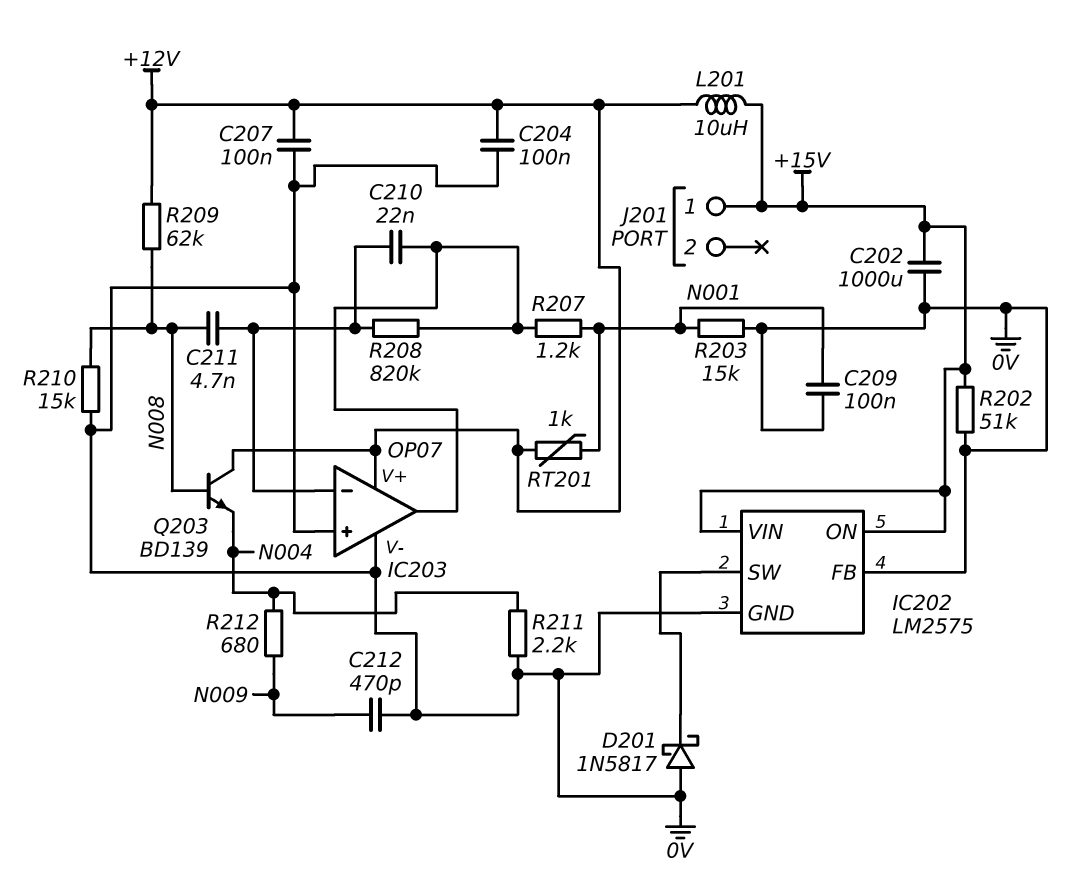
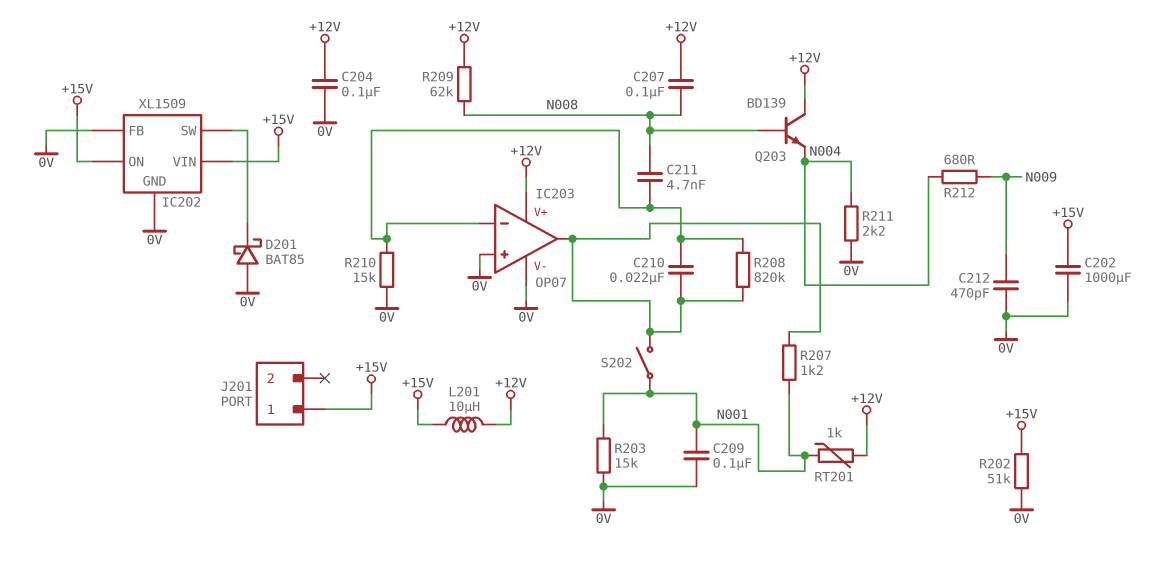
C207: 100nF (+12V, 0V) -> 100nF (+12V, N008)
D201: schottky 1N5817 (A 0V, K IC202/SW) -> schottky BAT85 (A 0V, K IC202/SW)
IC202: LM2575 -> XL1509
R210: 15k (0V, N008) -> 15k (0V, IC203/in-)
S202: none -> switch (IC203/out, N001)

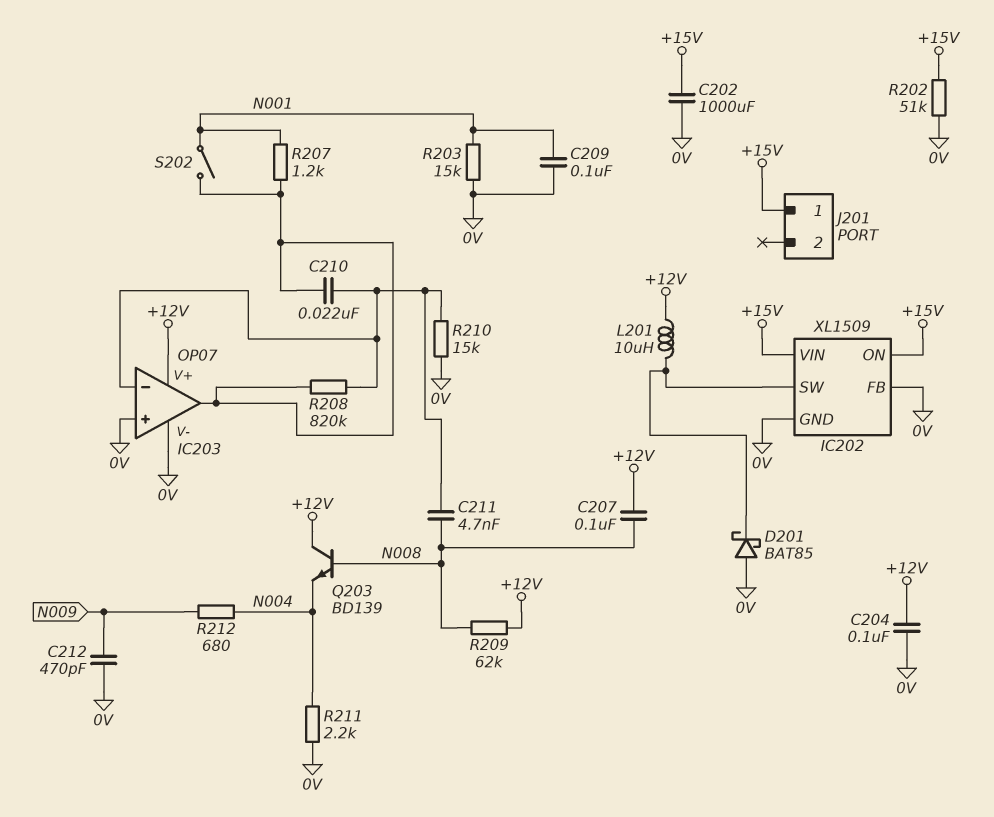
L201: 10uH (+12V, +15V) -> 10uH (+12V, IC202/SW)
RT201: 1k (+12V, N001) -> none

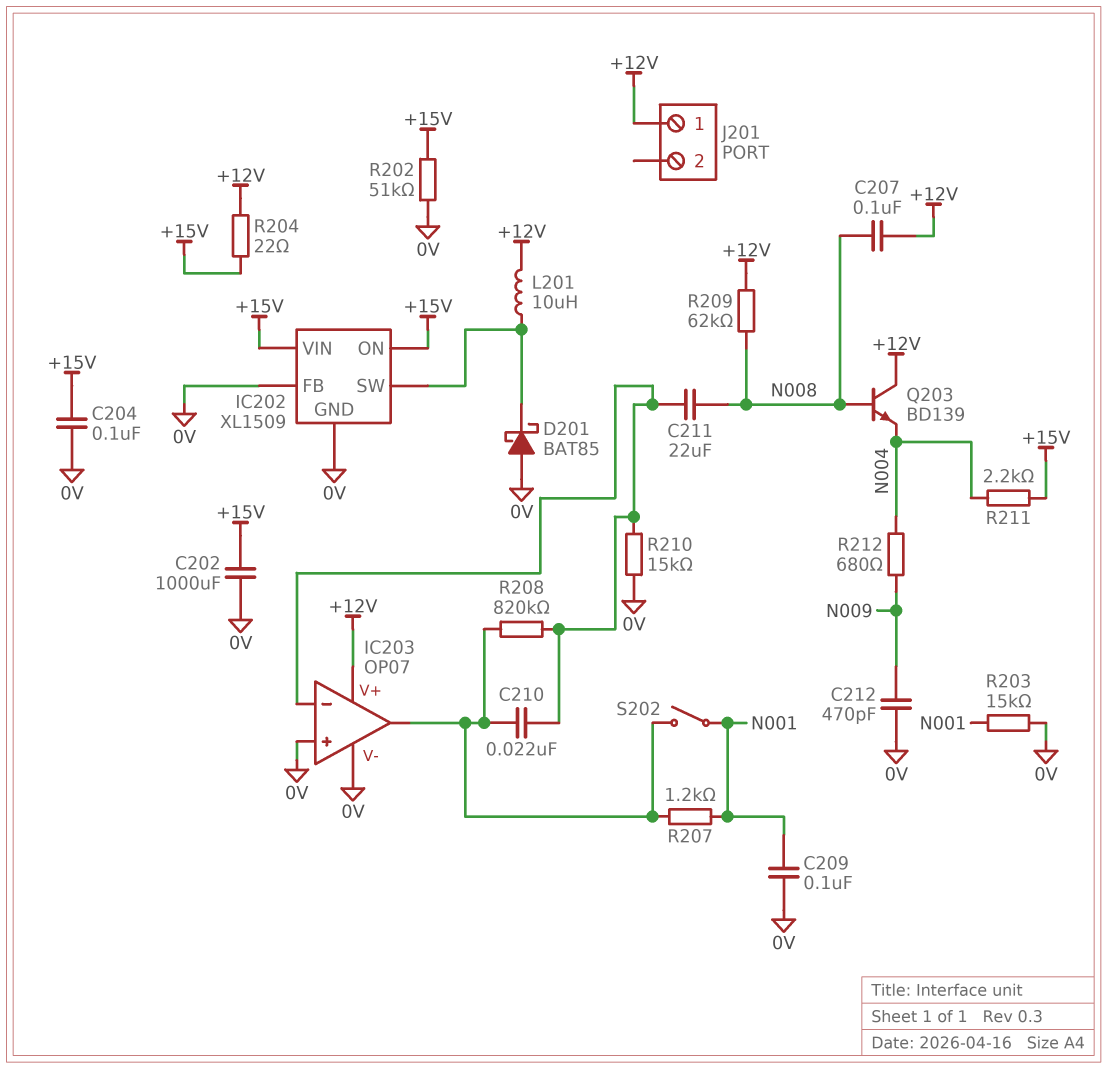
C204: 100nF (+12V, 0V) -> 100nF (+15V, 0V)
C211: 4.7nF (IC203/in-, N008) -> 22uF (IC203/in-, N008)
J201 pin 1: +15V -> +12V
R204: none -> 22 (+12V, +15V)
R211: 2.2k (0V, N004) -> 2.2k (+15V, N004)

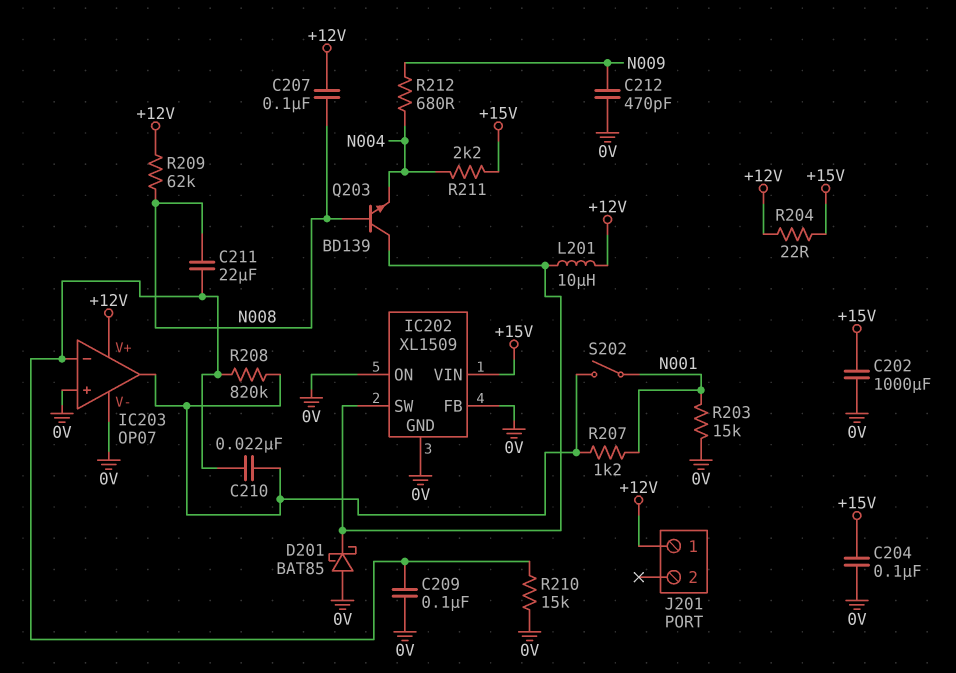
C209: 100nF (0V, N001) -> 100nF (0V, IC203/in-)
IC202 pin ON: +15V -> 0V
Q203: NPN BD139 (B N008, C +12V, E N004) -> NPN BD139 (B N008, C IC202/SW, E N004)
R202: 51k (+15V, 0V) -> none

